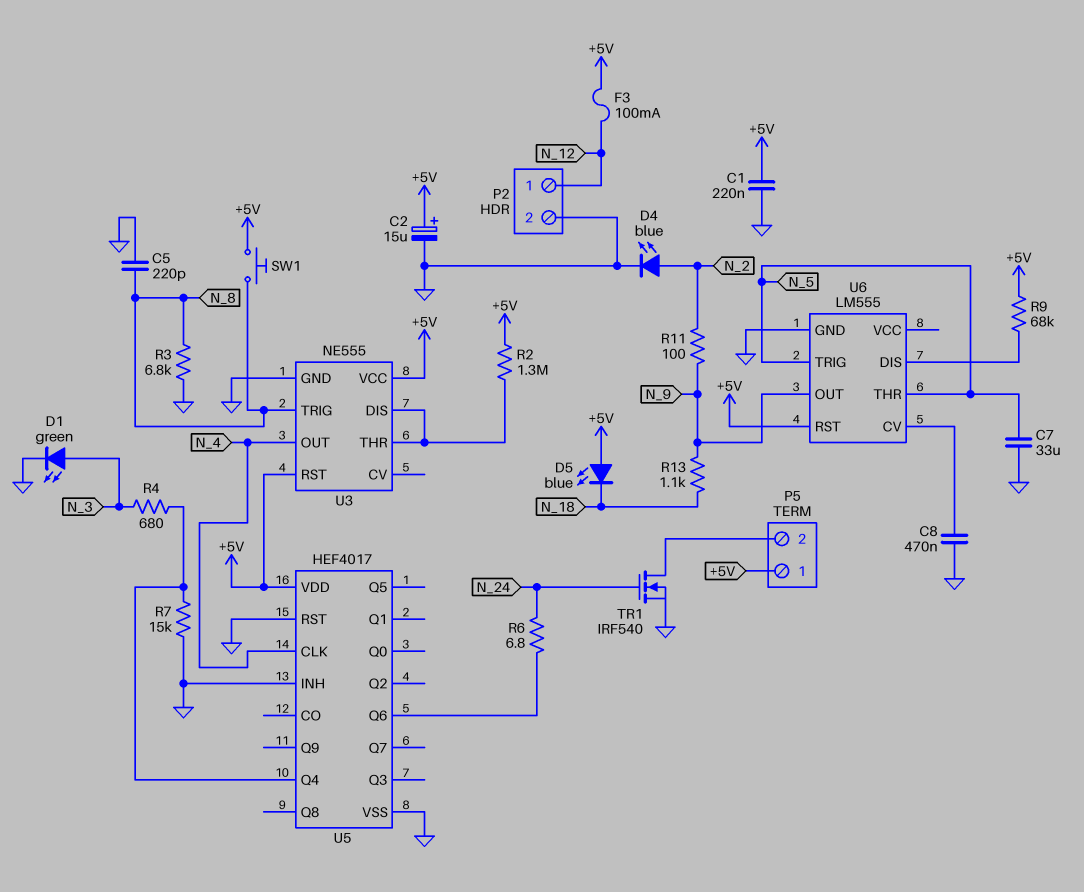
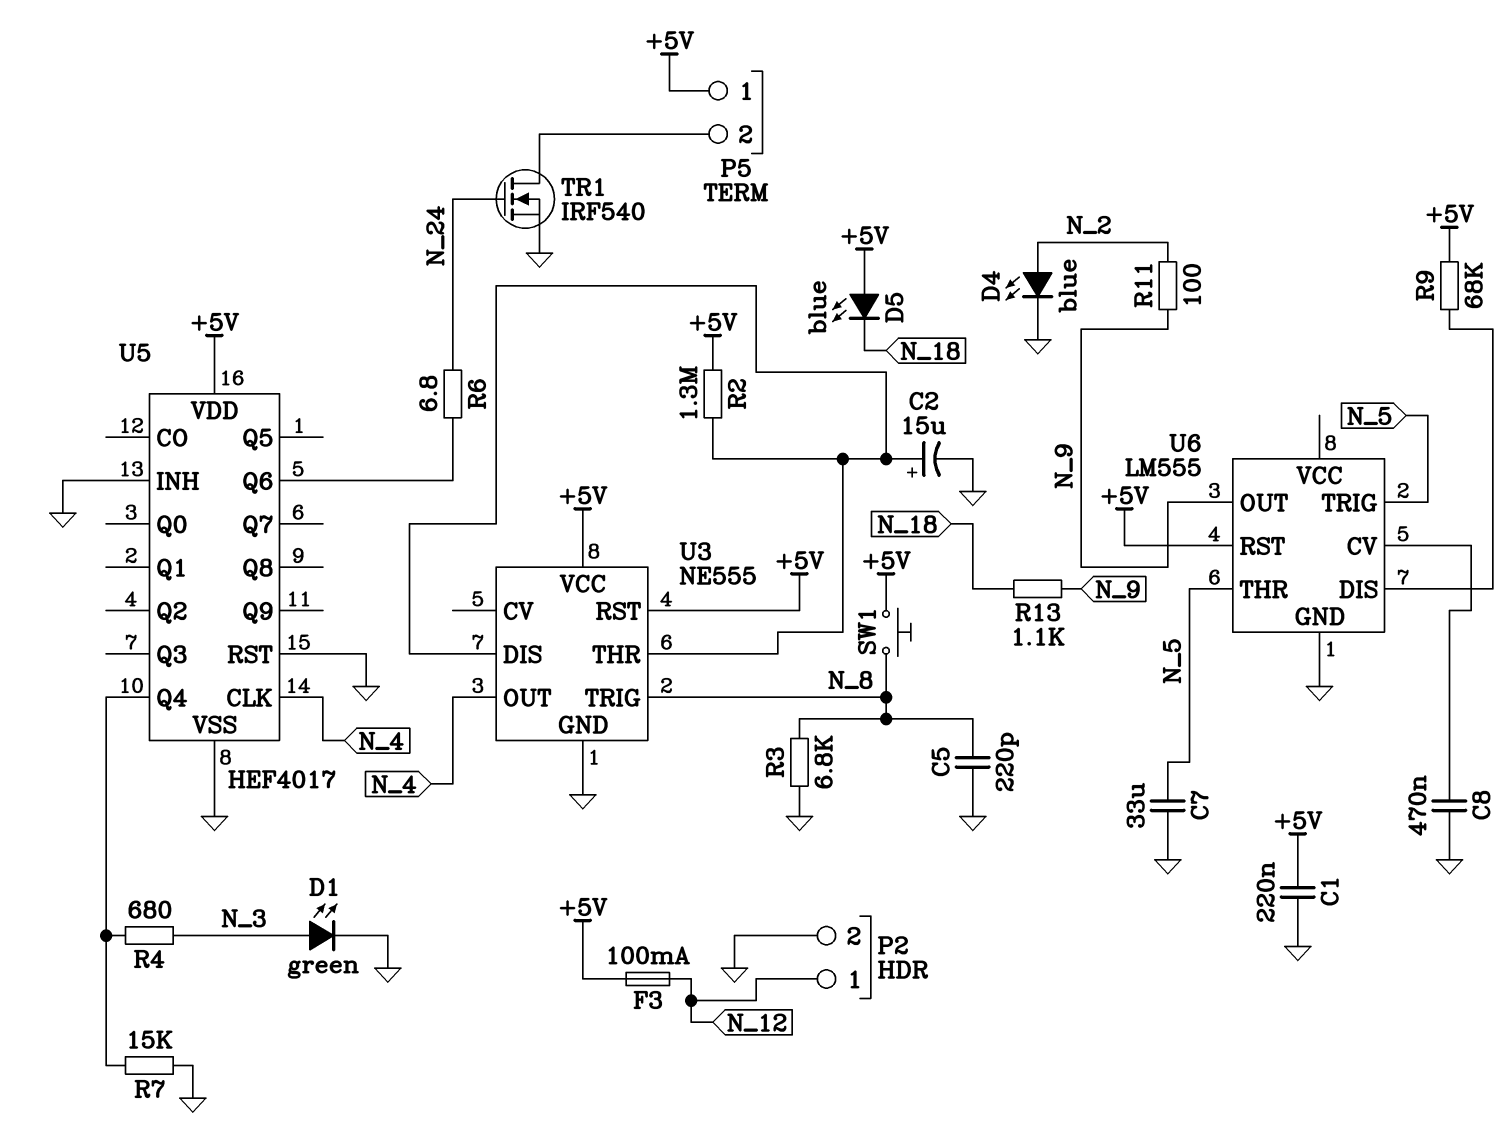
C2: 15uF (plus +5V, minus GND) -> 15uF (plus U3/DIS, minus GND)

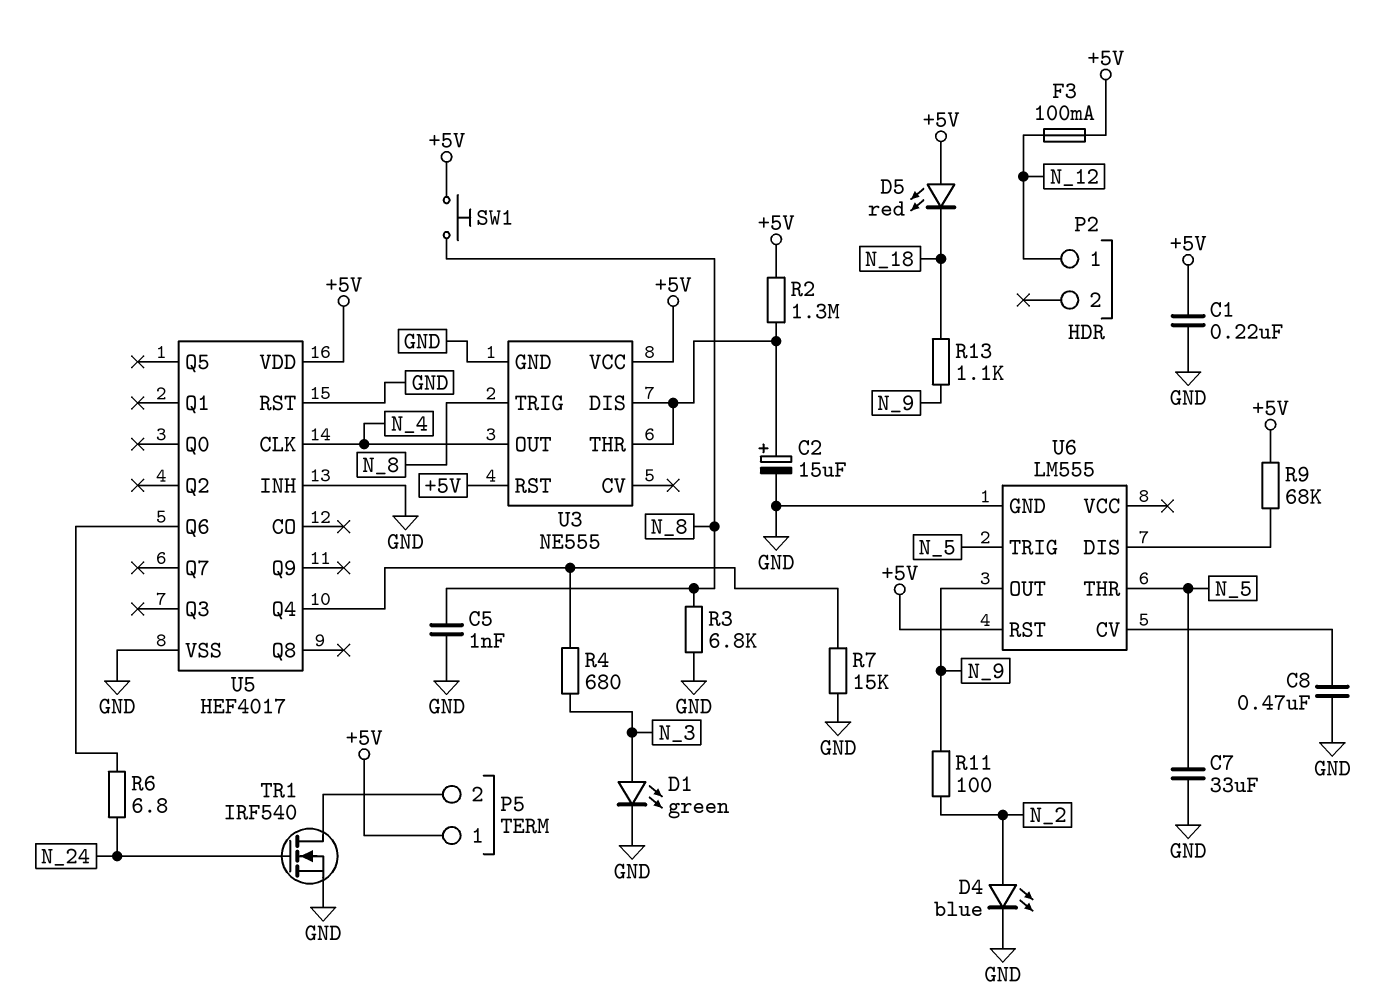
C5: 220pF (GND, N_8) -> 1nF (GND, N_8)
D5: LED blue (A +5V, K N_18) -> LED red (A +5V, K N_18)
P2 pin 2: GND -> none

